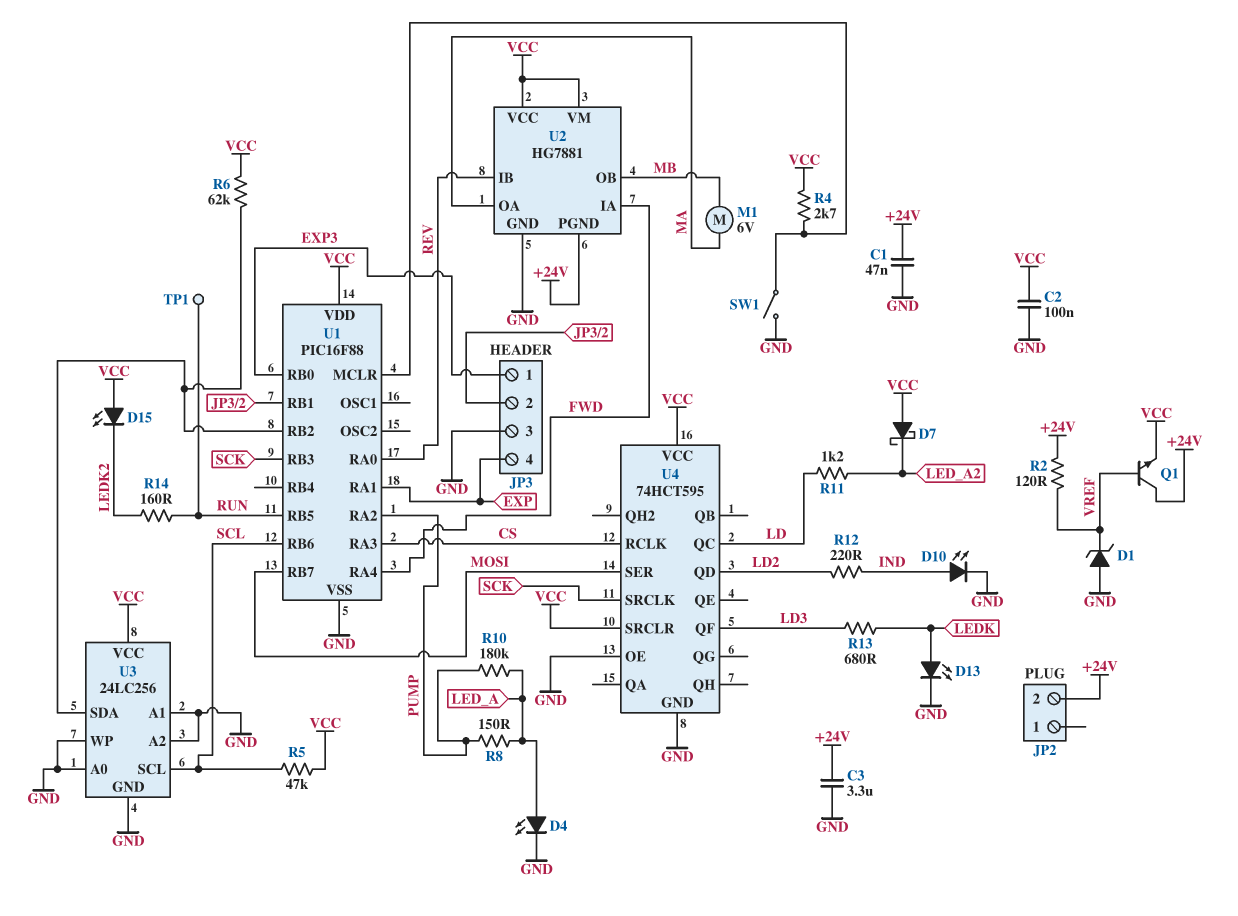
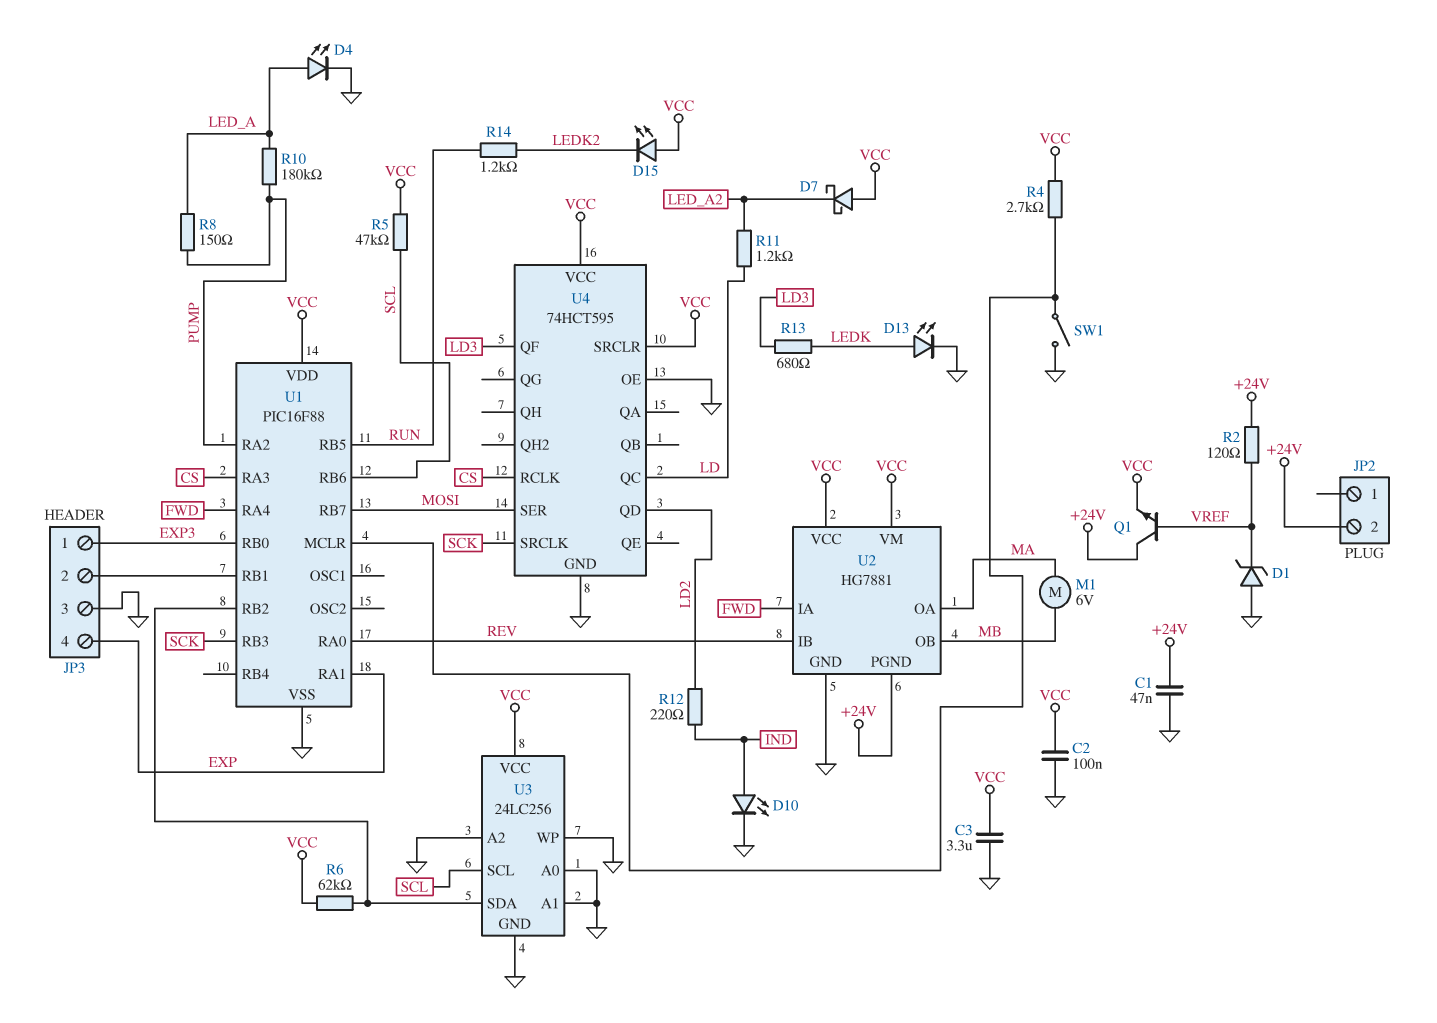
C3: 3.3uF (+24V, GND) -> 3.3uF (GND, VCC)
R14: 160 (LEDK2, RUN) -> 1.2k (LEDK2, RUN)
TP1: test point (RUN) -> none

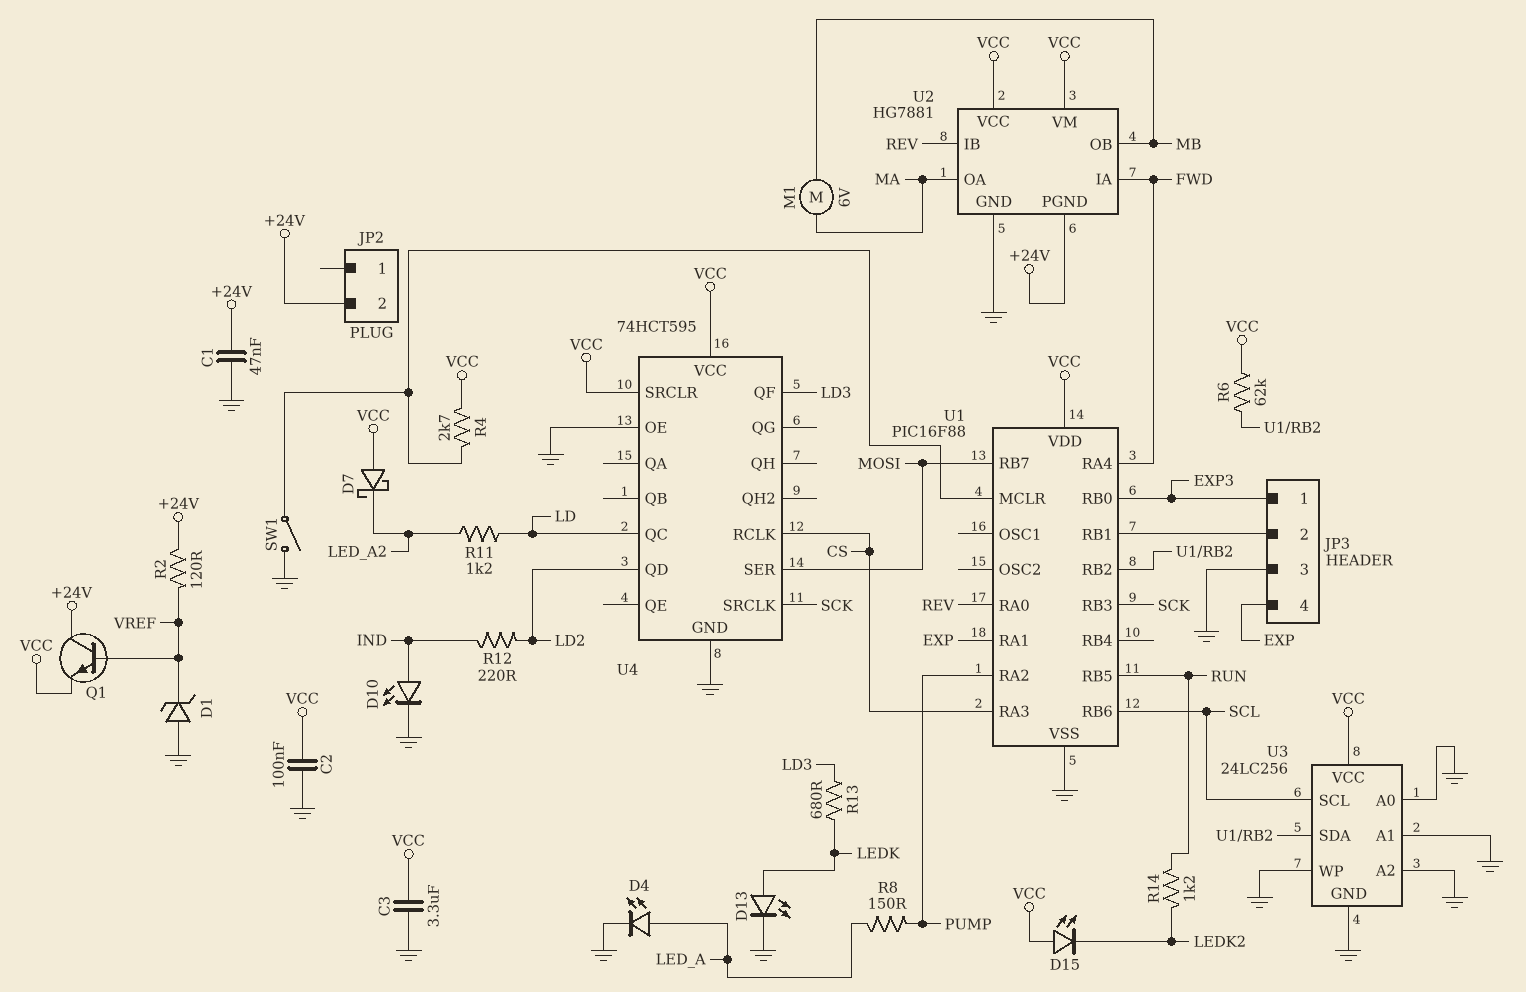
R5: 47k (SCL, VCC) -> none
R10: 180k (LED_A, PUMP) -> none

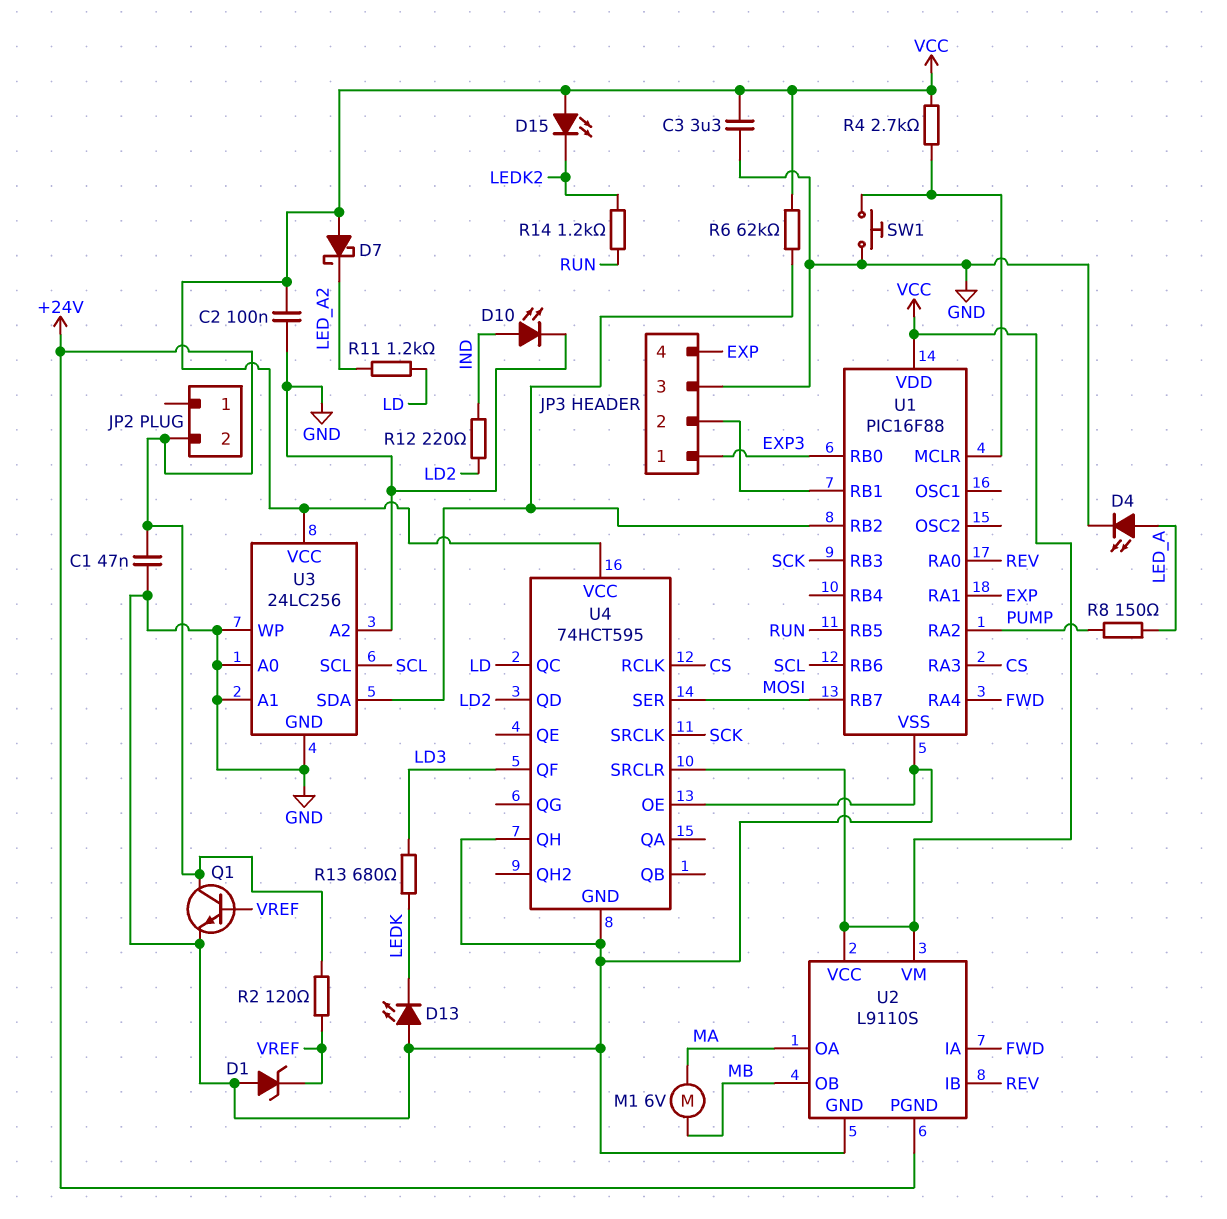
D13: LED (A LEDK, K GND) -> LED (A GND, K LEDK)
Q1: NPN (B VREF, C +24V, E VCC) -> NPN (B VREF, C +24V, E GND)
SW1: switch (GND, U1/MCLR) -> button (GND, U1/MCLR)
U2: HG7881 -> L9110S
U4 pin QH: none -> GND

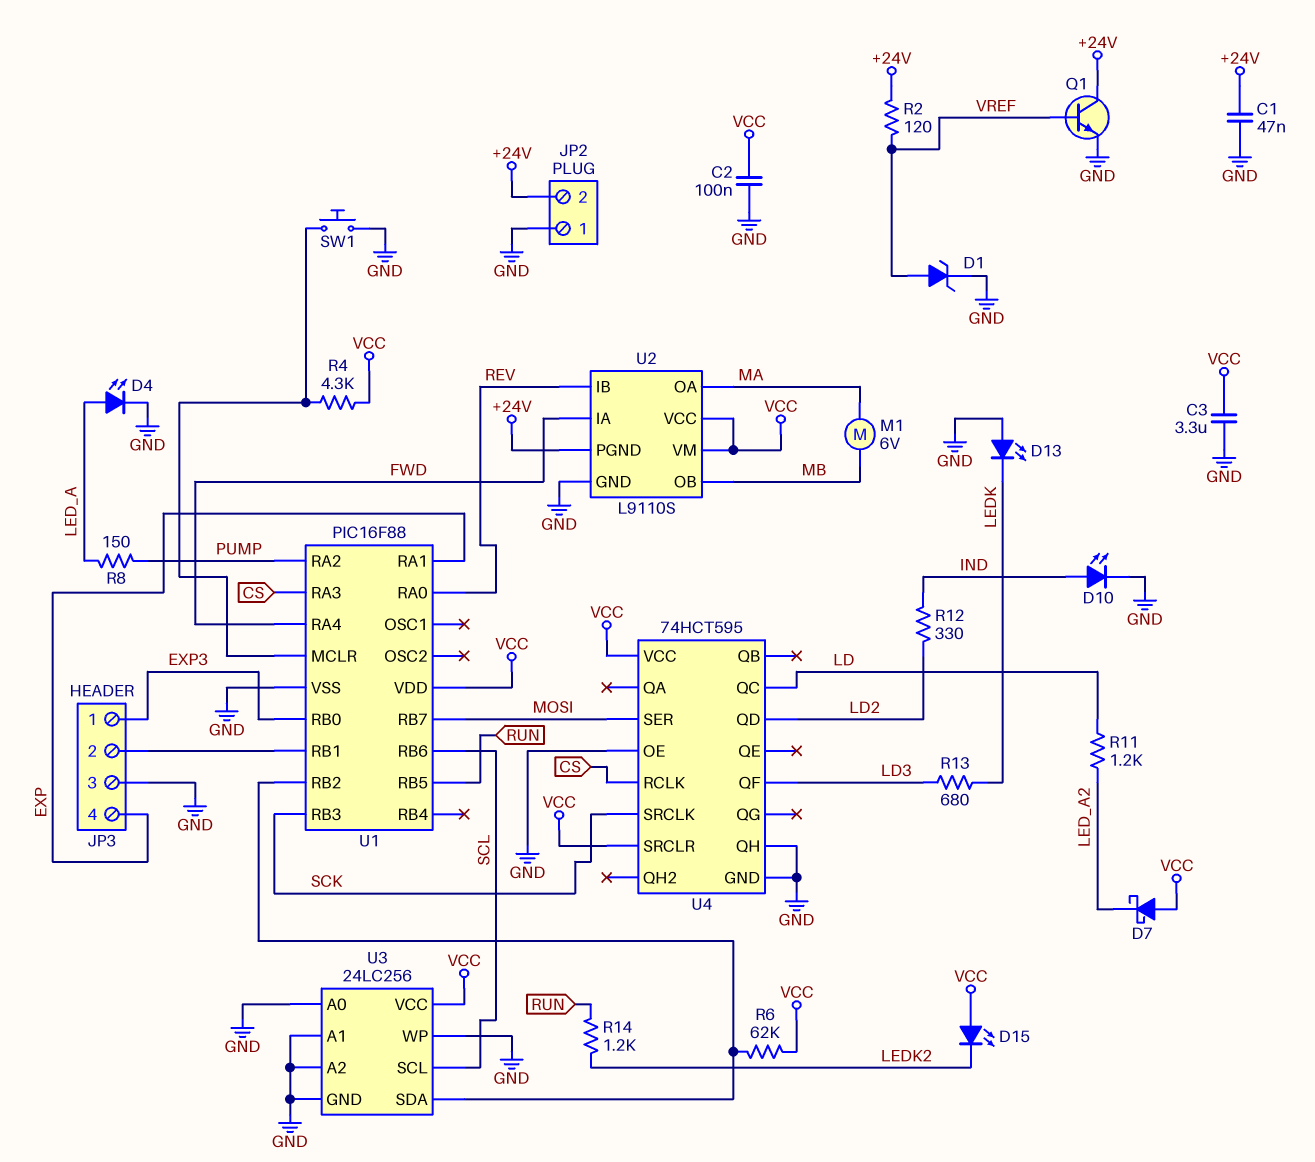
D1: zener (A GND, K VREF) -> zener (A VREF, K GND)
JP2 pin 1: none -> GND
R4: 2.7k (U1/MCLR, VCC) -> 4.3k (U1/MCLR, VCC)
R12: 220 (IND, LD2) -> 330 (IND, LD2)

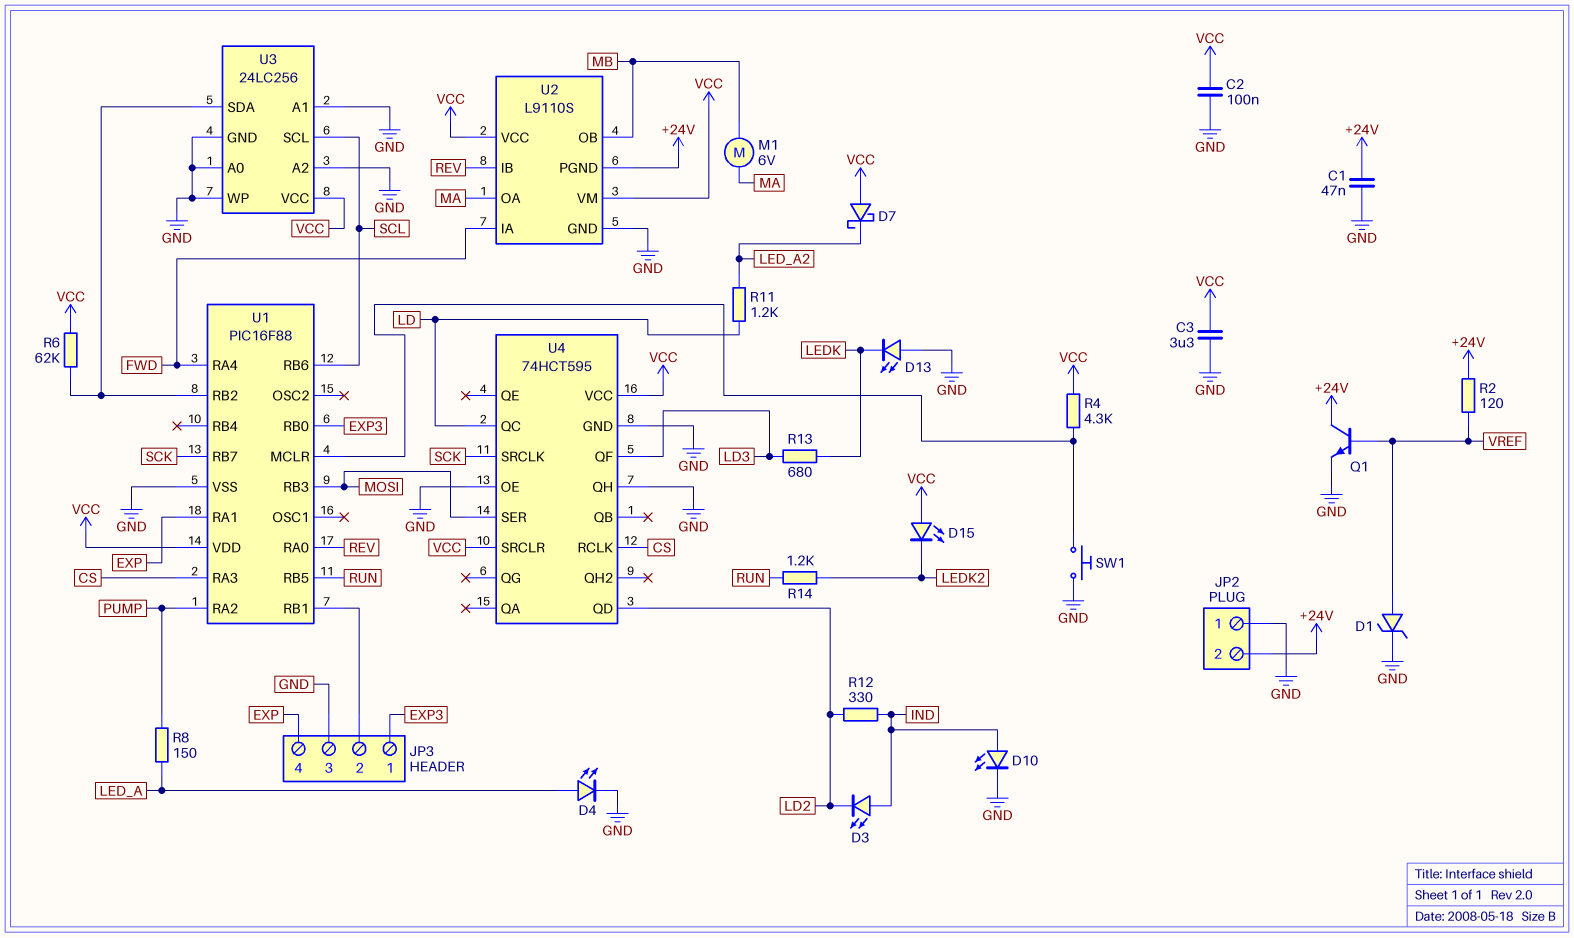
D3: none -> LED (A IND, K LD2)
U1 pin RB3: SCK -> MOSI
U1 pin RB7: MOSI -> SCK

